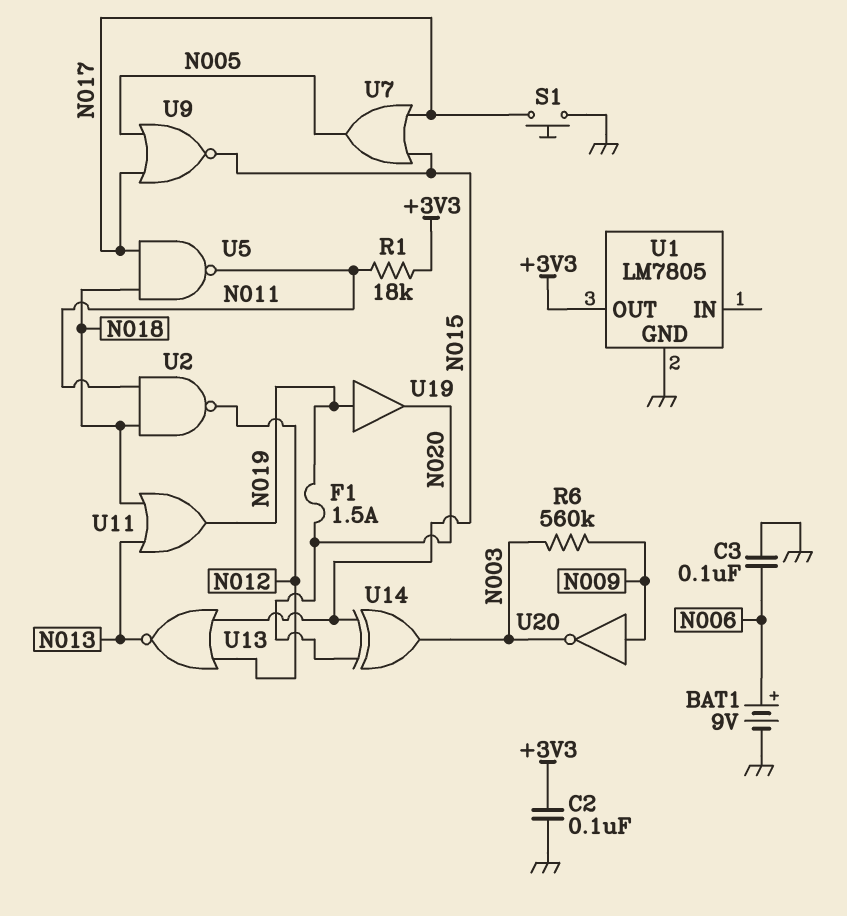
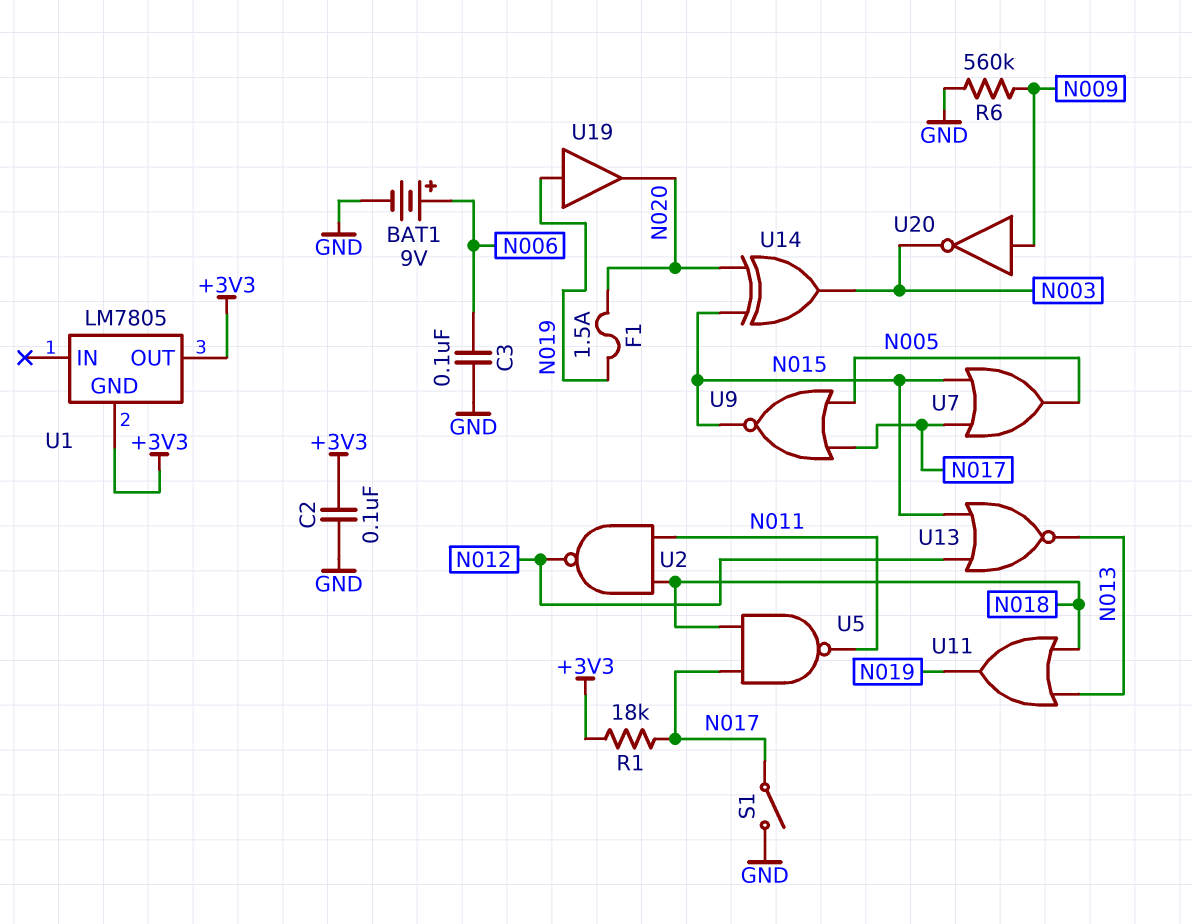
R1: 18k (+3V3, N011) -> 18k (+3V3, N017)
R6: 560k (N003, N009) -> 560k (GND, N009)
S1: button (GND, N017) -> switch (GND, N017)
U1 pin GND: GND -> +3V3

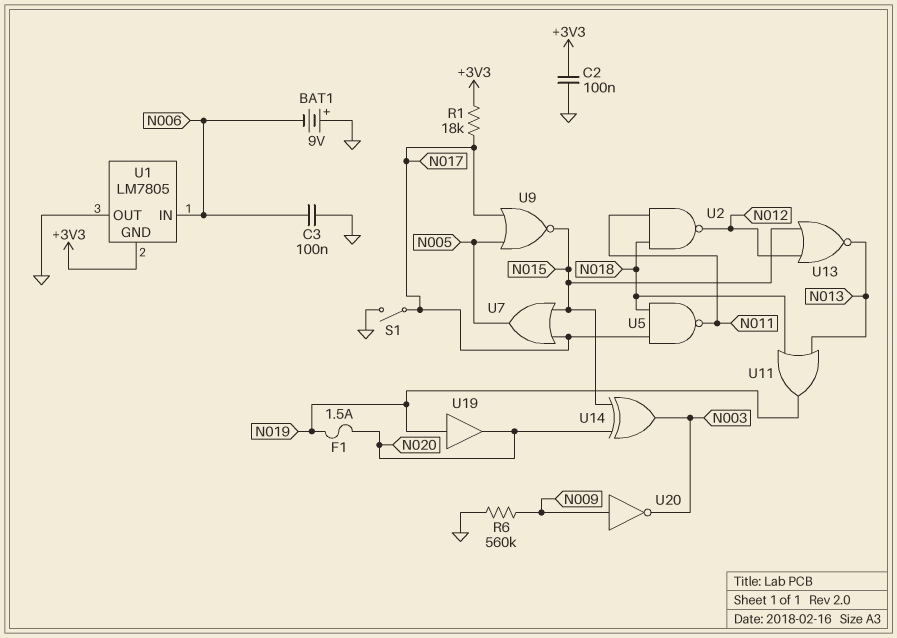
BAT1: 9V (plus N006, minus GND) -> 9V (plus GND, minus N006)
U1 pin IN: none -> N006
U1 pin OUT: +3V3 -> GND

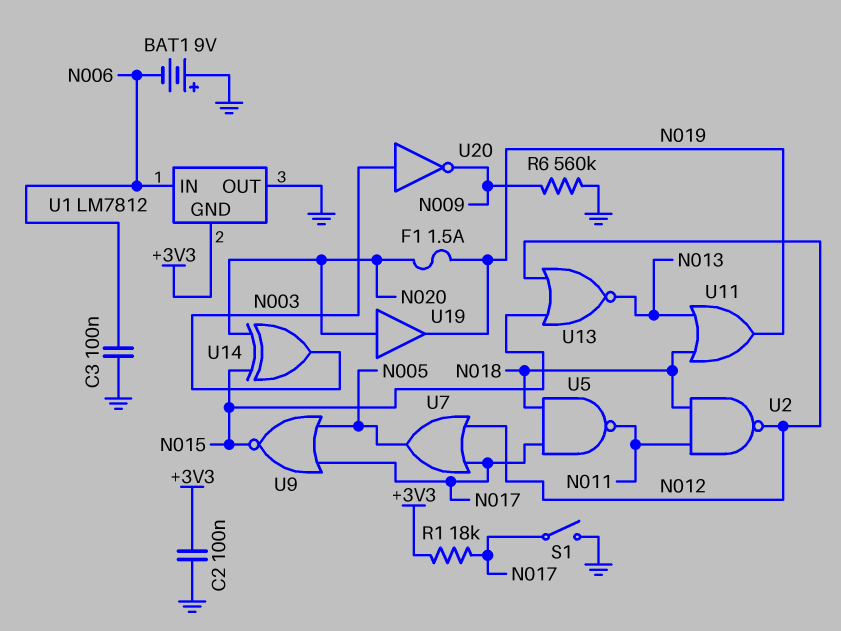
U1: LM7805 -> LM7812
U7: OR (in N015, in N017, out N005) -> OR (in N012, in N017, out N005)
U19: buffer (in N019, out N020) -> buffer (in N020, out N019)
U20: NOT (in N009, out N003) -> NOT (in N003, out N009)

